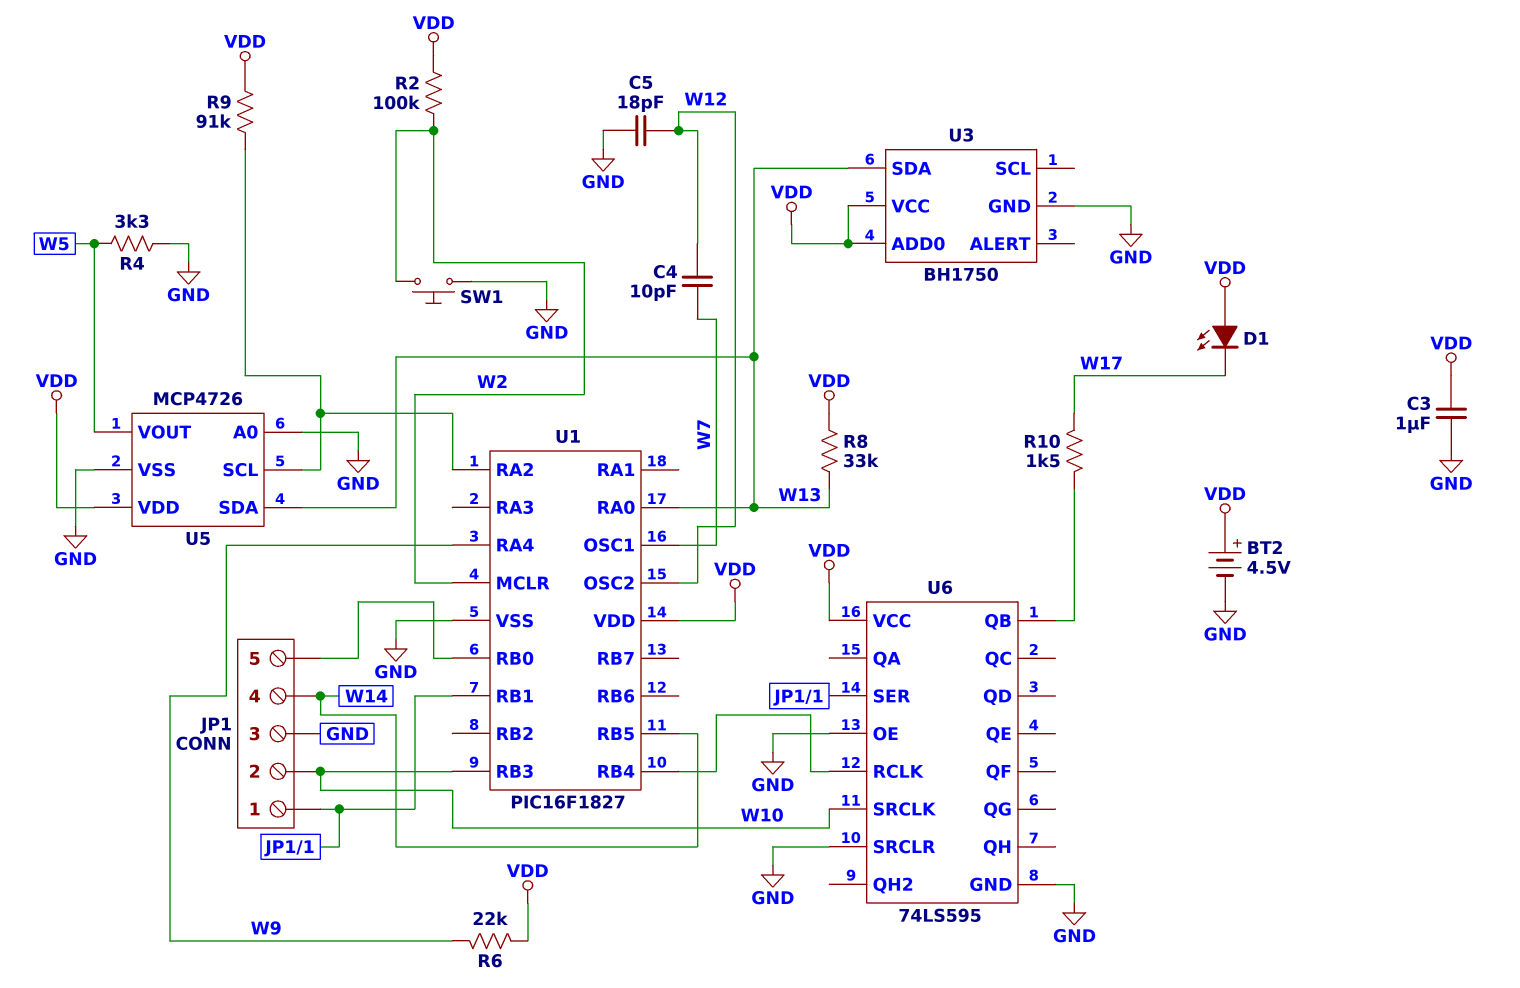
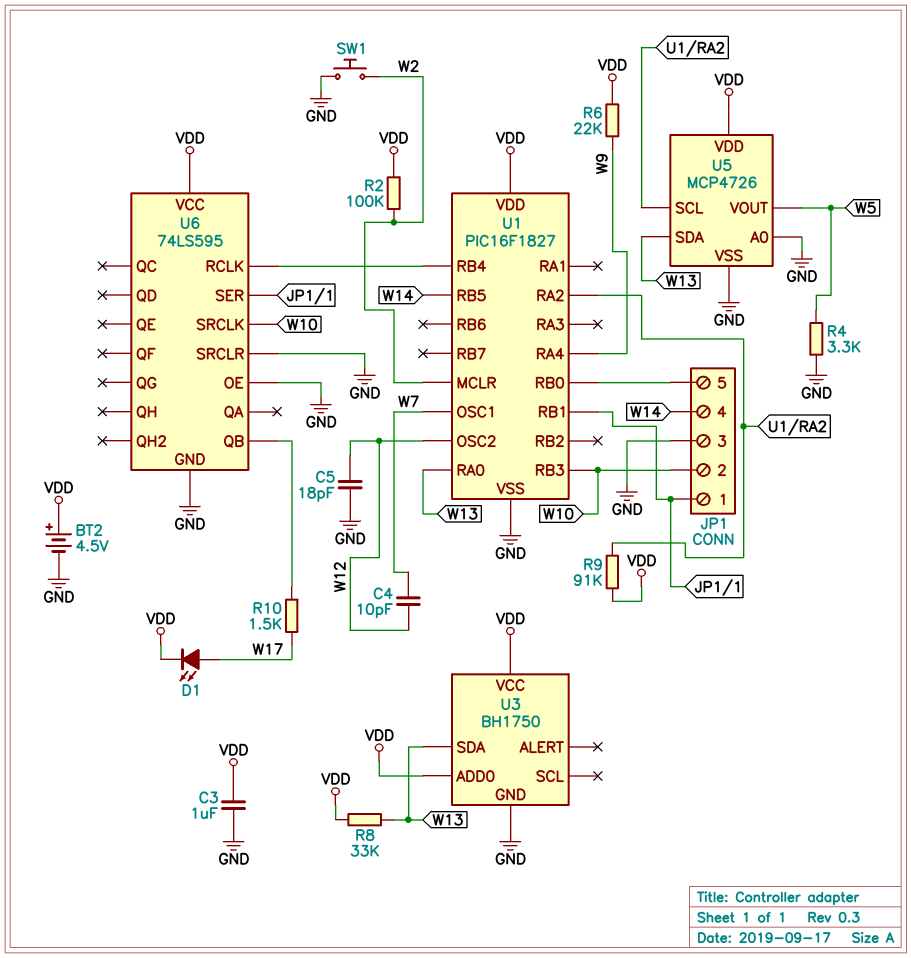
D1: LED (A VDD, K W17) -> LED (A W17, K VDD)

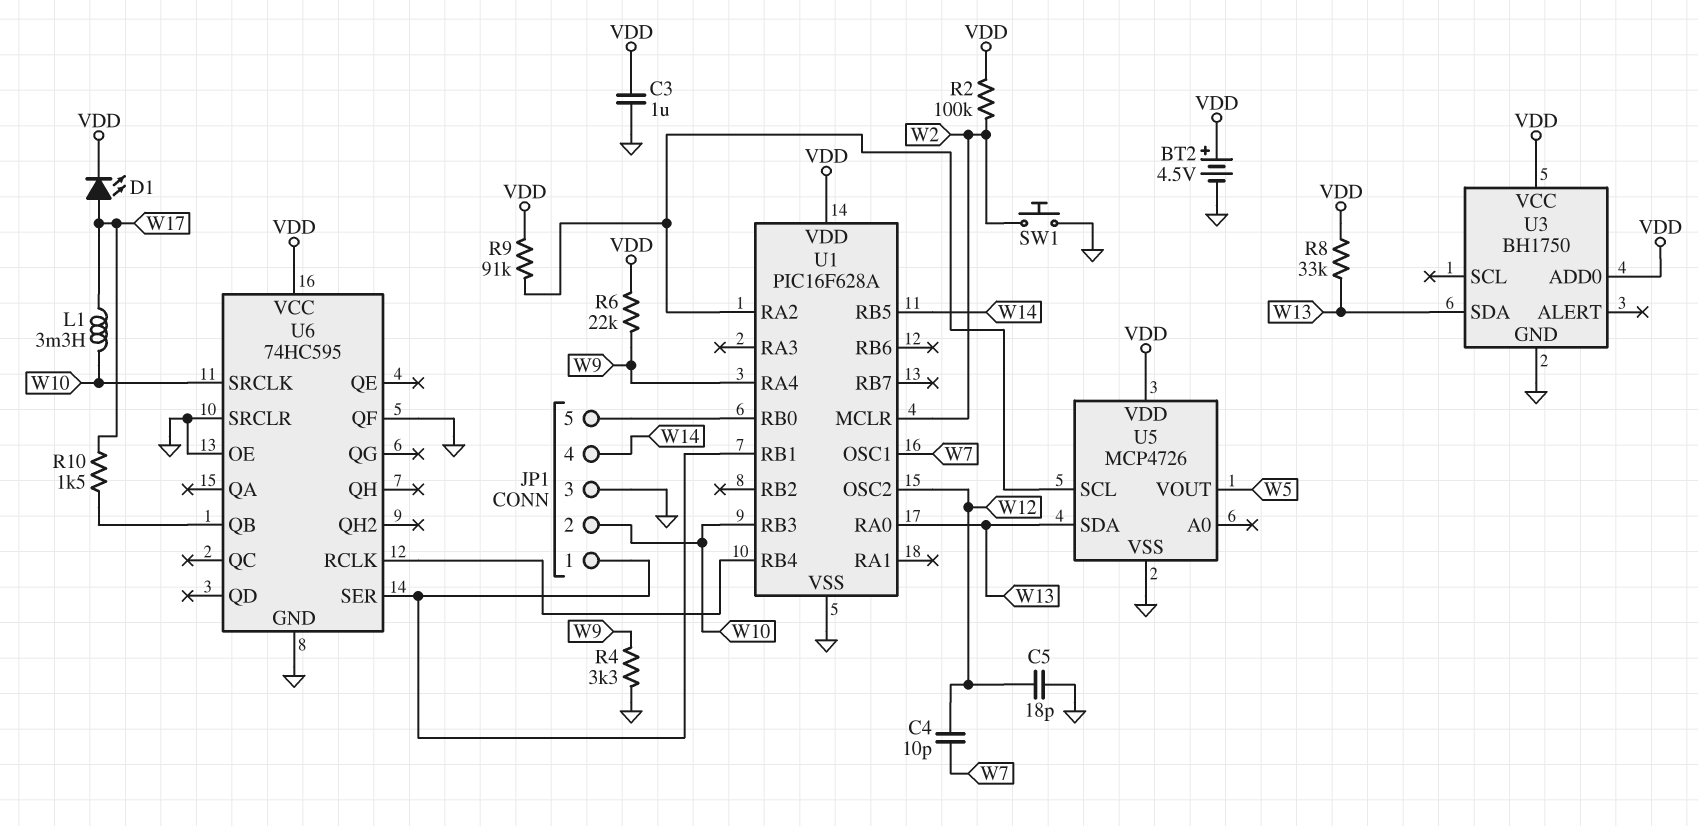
L1: none -> 3.3mH (W10, W17)
R4: 3.3k (GND, W5) -> 3.3k (GND, W9)
U1: PIC16F1827 -> PIC16F628A
U5 pin A0: GND -> none
U6: 74LS595 -> 74HC595
U6 pin QF: none -> GND

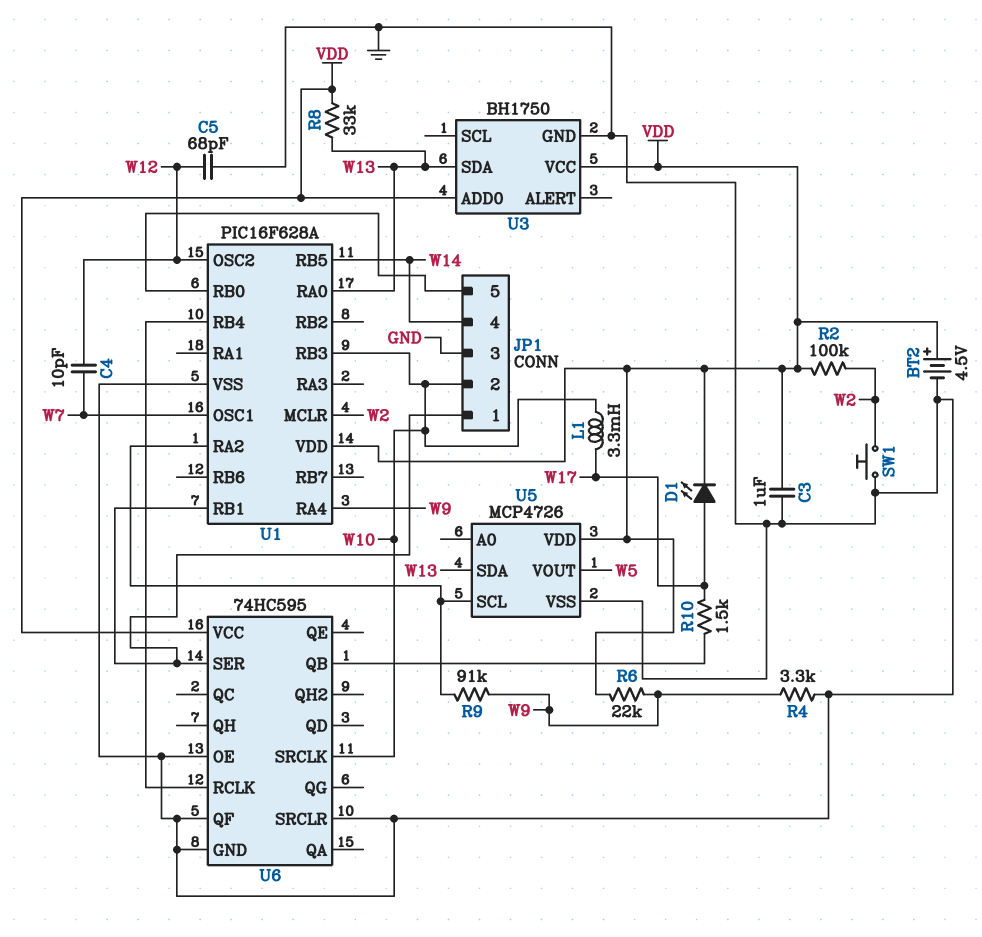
C5: 18pF (GND, W12) -> 68pF (GND, W12)
R9: 91k (U1/RA2, VDD) -> 91k (U1/RA2, W9)

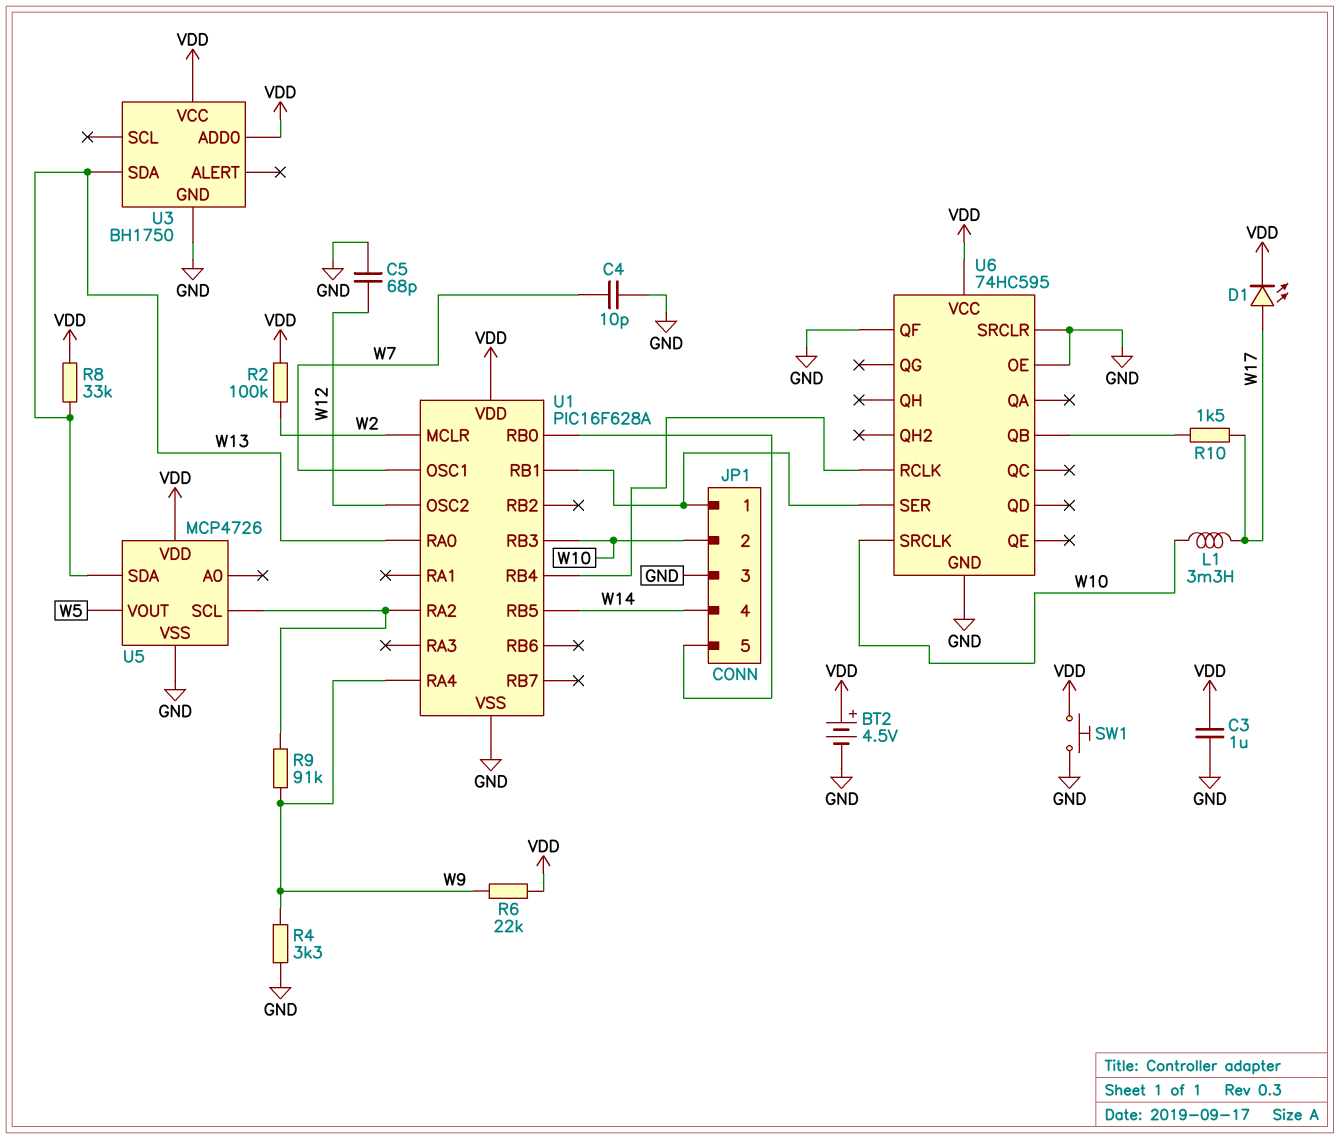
C4: 10pF (W7, W12) -> 10pF (GND, W7)
SW1: button (GND, W2) -> button (GND, VDD)

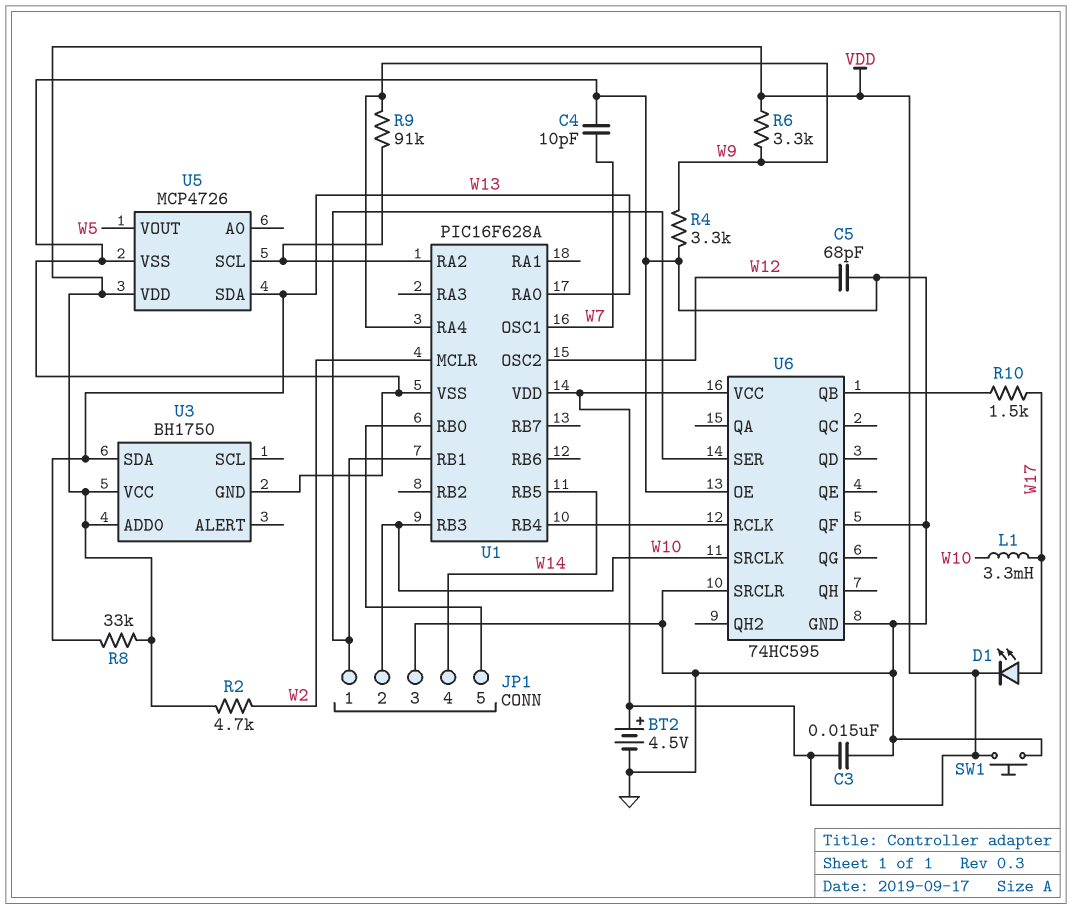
C3: 1uF (GND, VDD) -> 15nF (GND, VDD)
R2: 100k (VDD, W2) -> 4.7k (VDD, W2)
R6: 22k (VDD, W9) -> 3.3k (VDD, W9)

